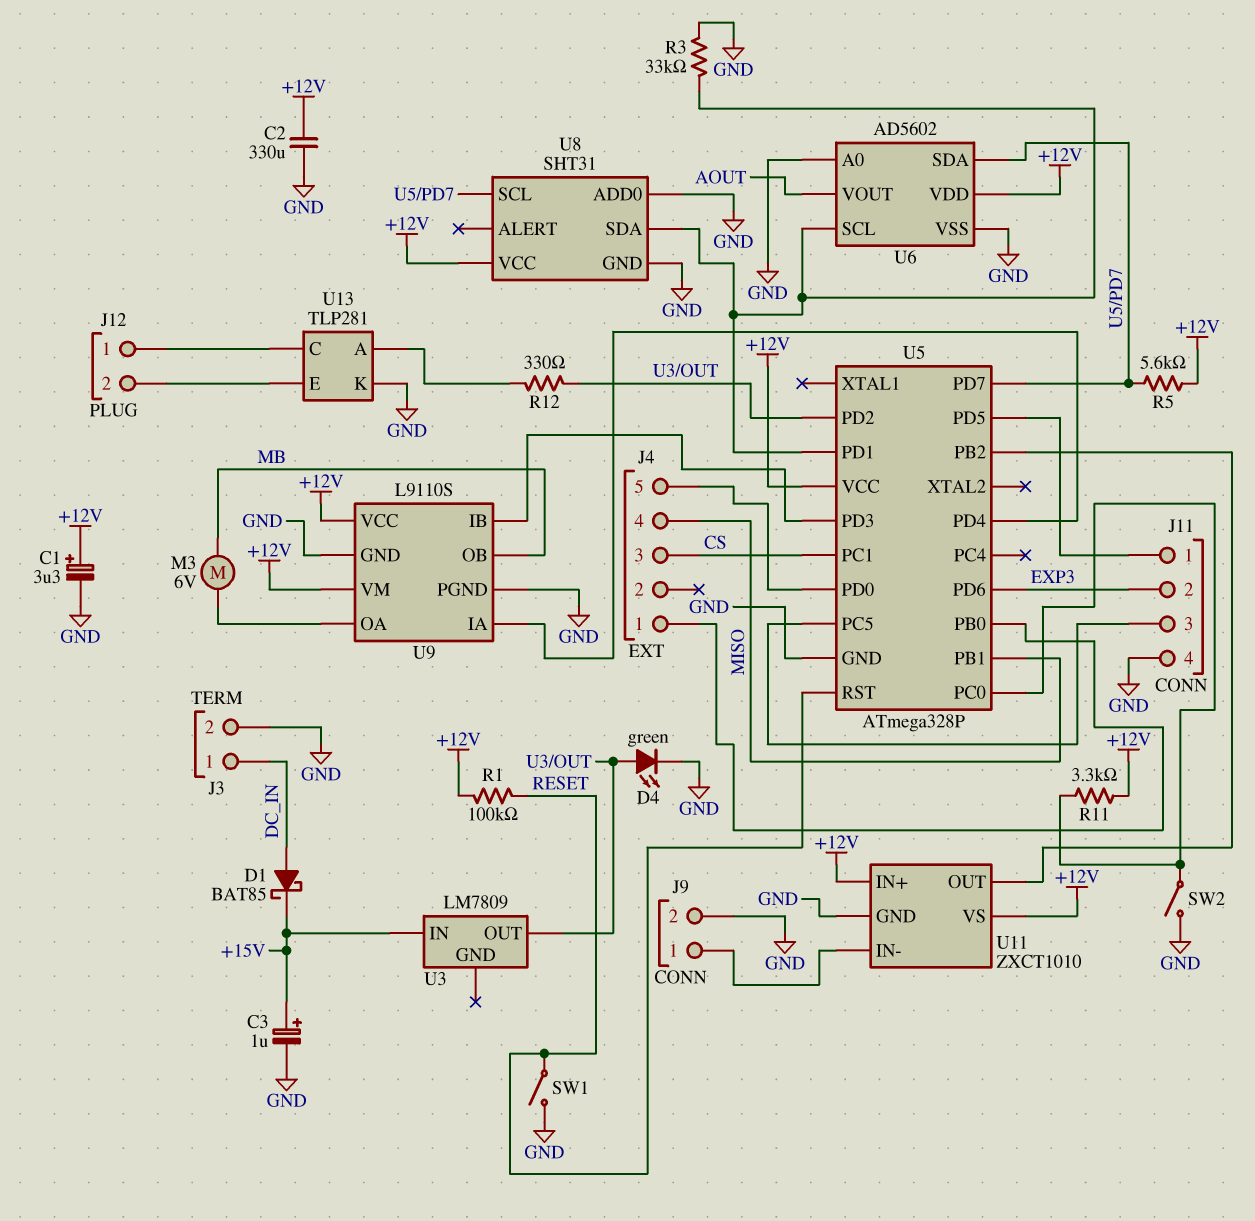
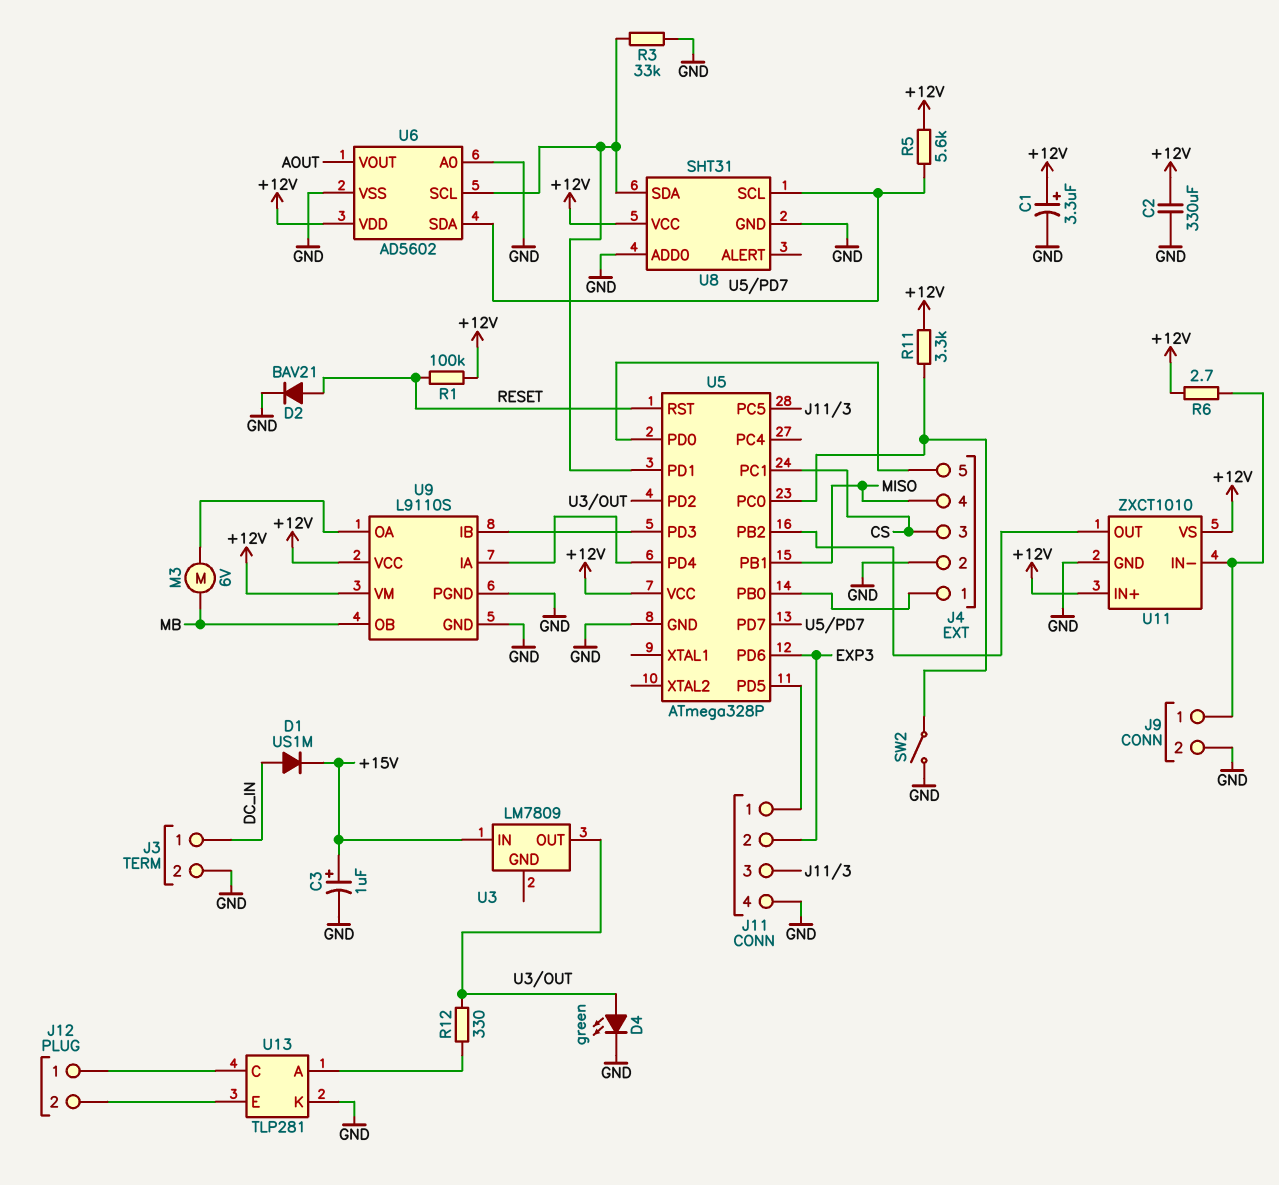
D1: schottky BAT85 (A DC_IN, K +15V) -> diode US1M (A DC_IN, K +15V)
D2: none -> diode BAV21 (A RESET, K GND)
J4 pin 2: none -> GND
R6: none -> 2.7 (+12V, J9/1)
SW1: switch (GND, RESET) -> none

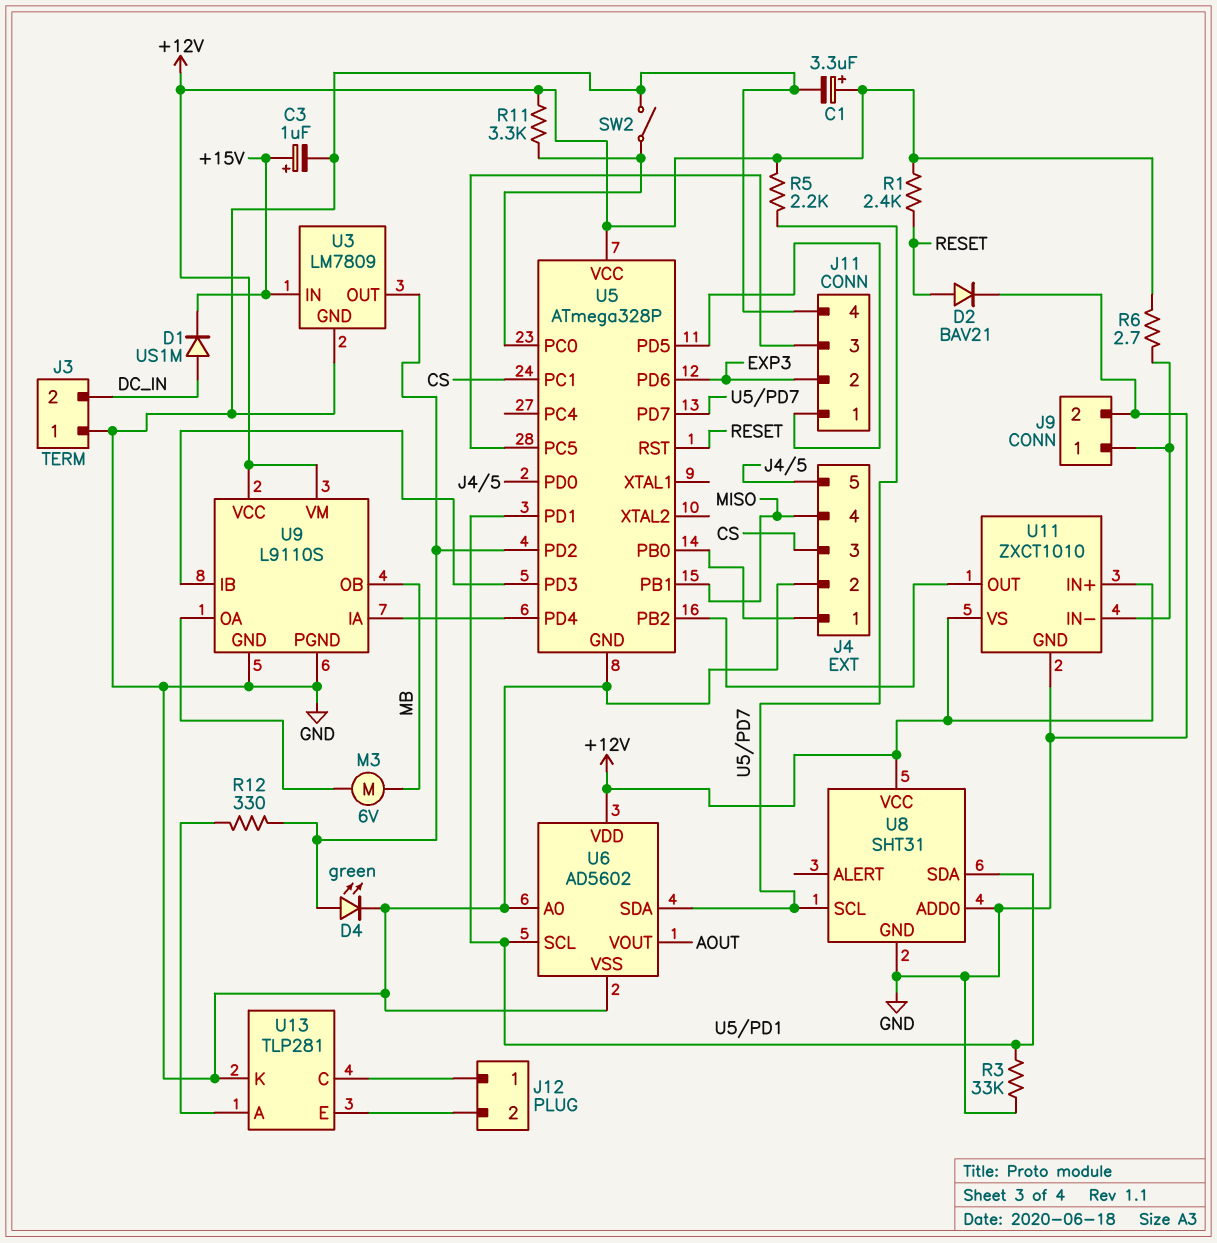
C2: 330uF (+12V, GND) -> none
J3 pin 1: DC_IN -> GND
J3 pin 2: GND -> DC_IN
R1: 100k (+12V, RESET) -> 2.4k (+12V, RESET)
R5: 5.6k (+12V, U5/PD7) -> 2.2k (+12V, U5/PD7)
U3 pin GND: none -> GND

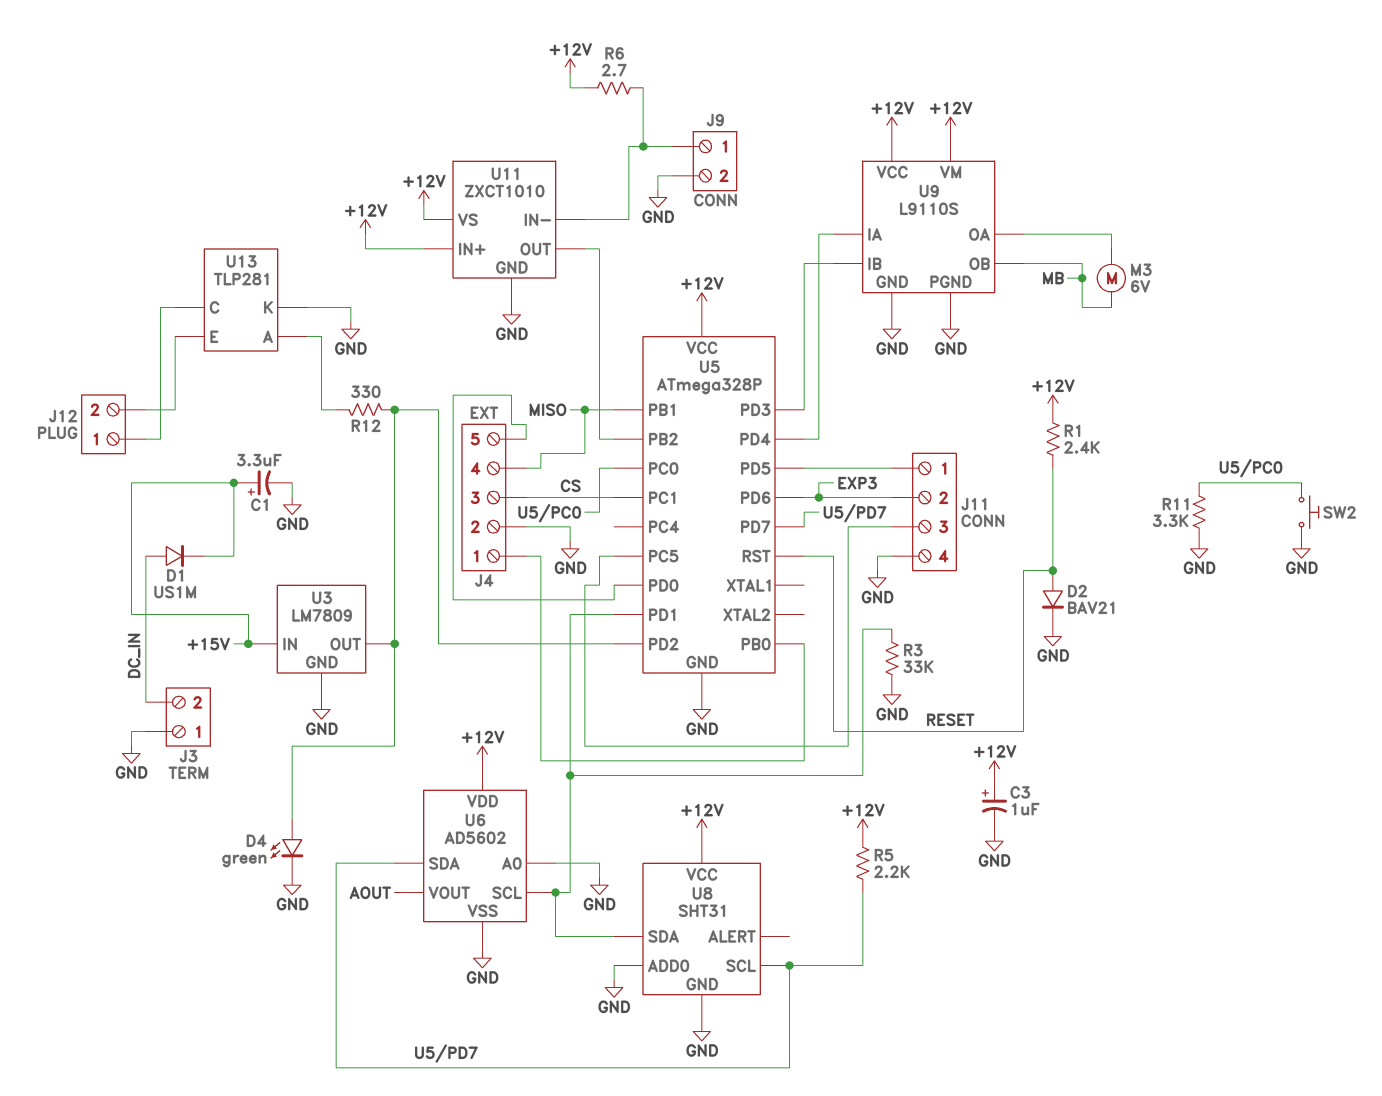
C1: 3.3uF (plus +12V, minus GND) -> 3.3uF (plus +15V, minus GND)
C3: 1uF (plus +15V, minus GND) -> 1uF (plus +12V, minus GND)
R11: 3.3k (+12V, U5/PC0) -> 3.3k (GND, U5/PC0)
SW2: switch (GND, U5/PC0) -> button (GND, U5/PC0)

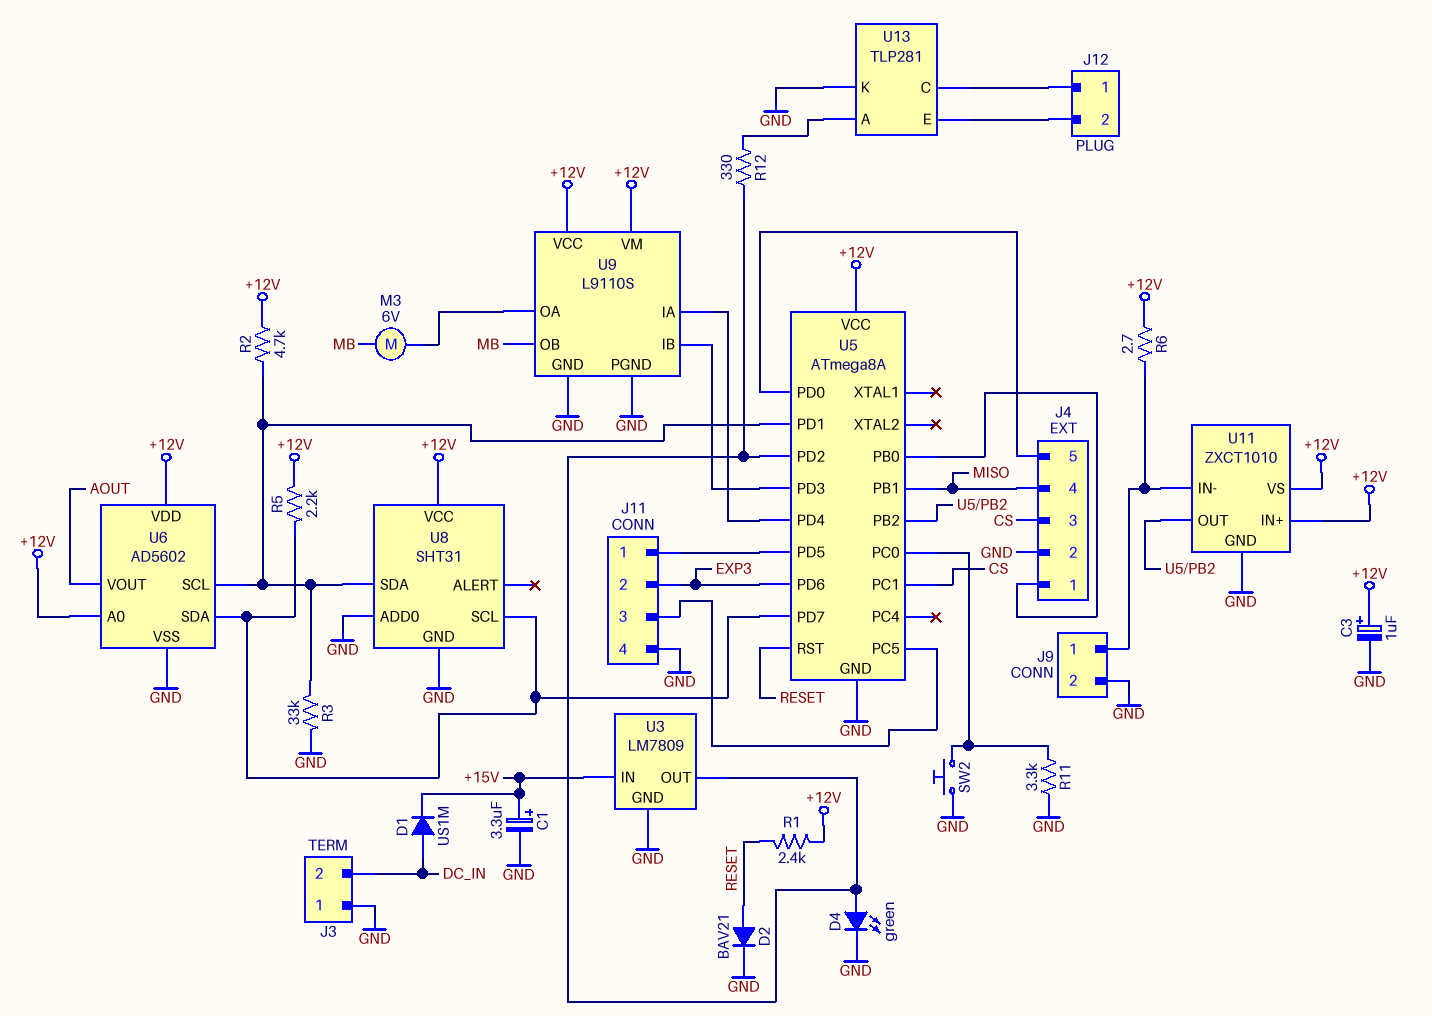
R2: none -> 4.7k (+12V, U5/PD1)
U5: ATmega328P -> ATmega8A
U6 pin A0: GND -> +12V

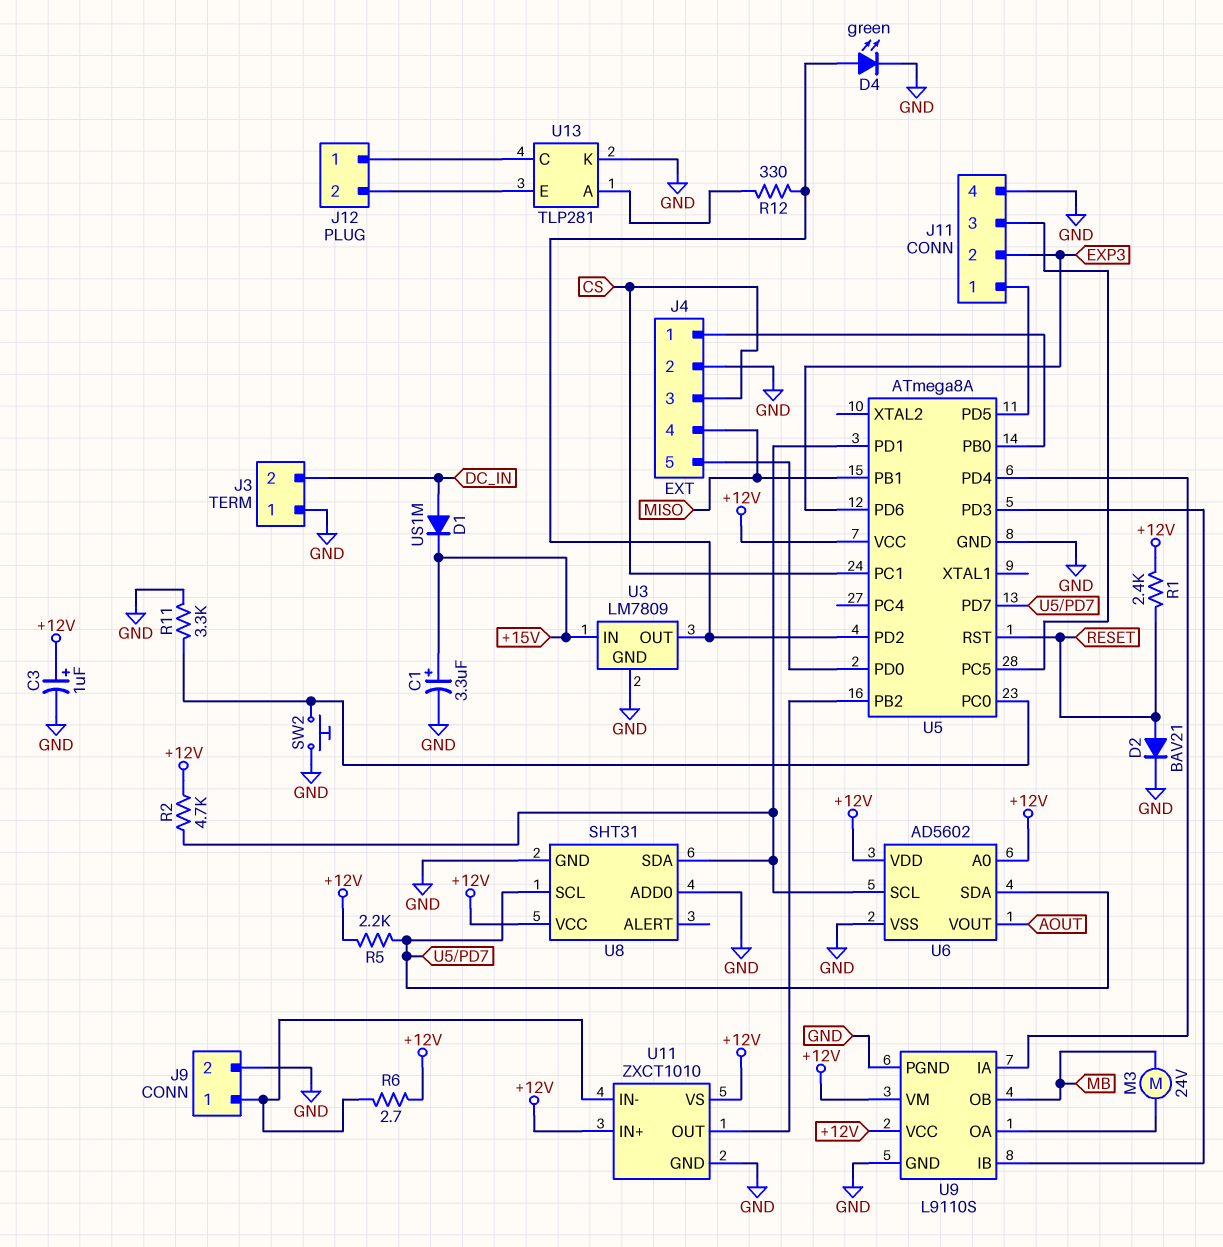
M3: motor 6V (MB, U9/OA) -> motor 24V (MB, U9/OA)
R3: 33k (GND, U5/PD1) -> none

